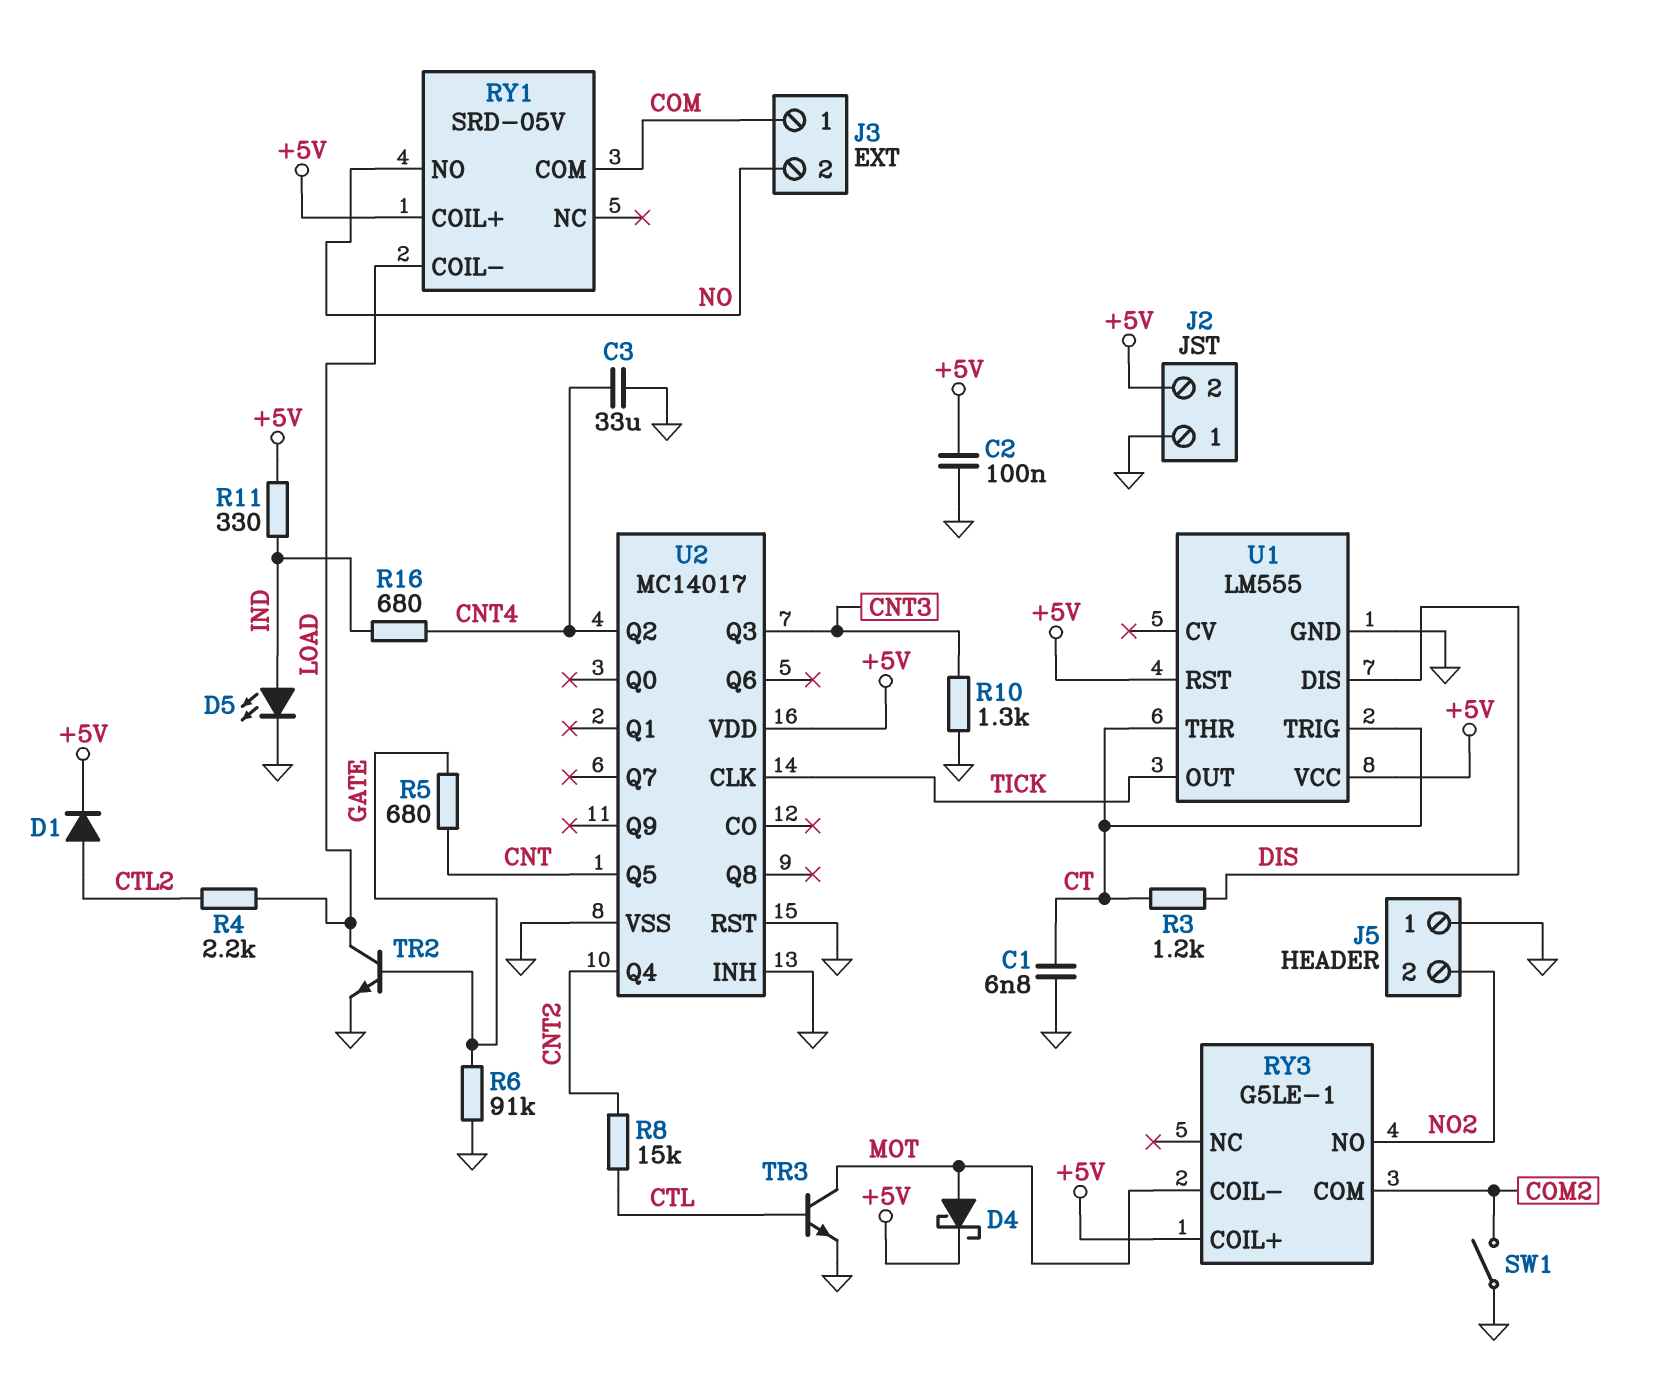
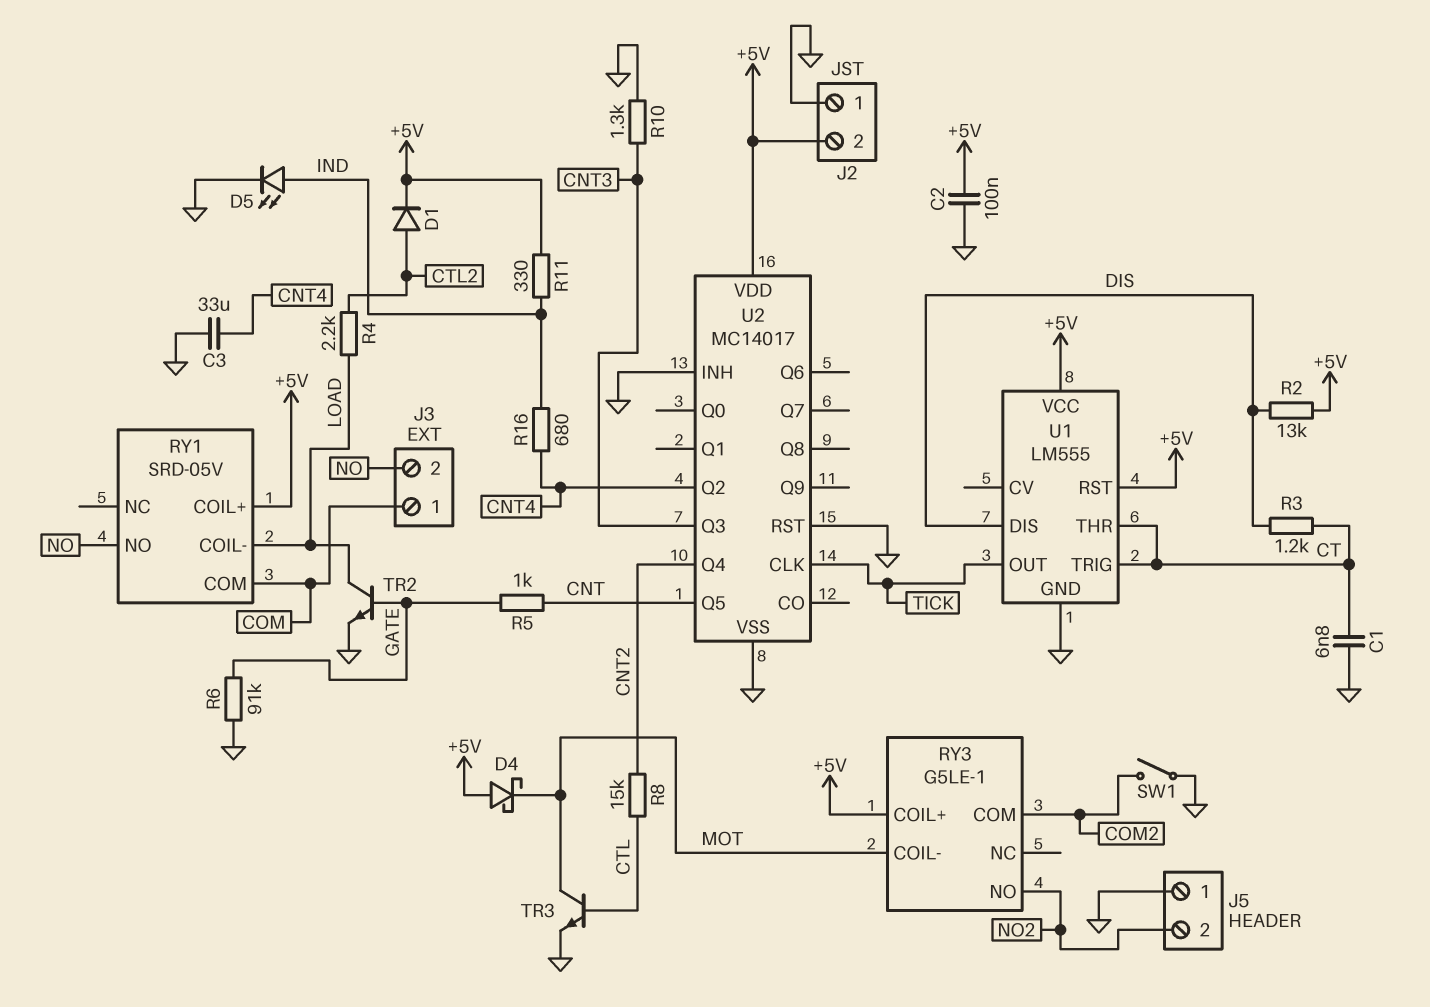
D4: schottky (A MOT, K +5V) -> schottky (A +5V, K MOT)
R2: none -> 13k (+5V, DIS)
R5: 680 (CNT, GATE) -> 1k (CNT, GATE)

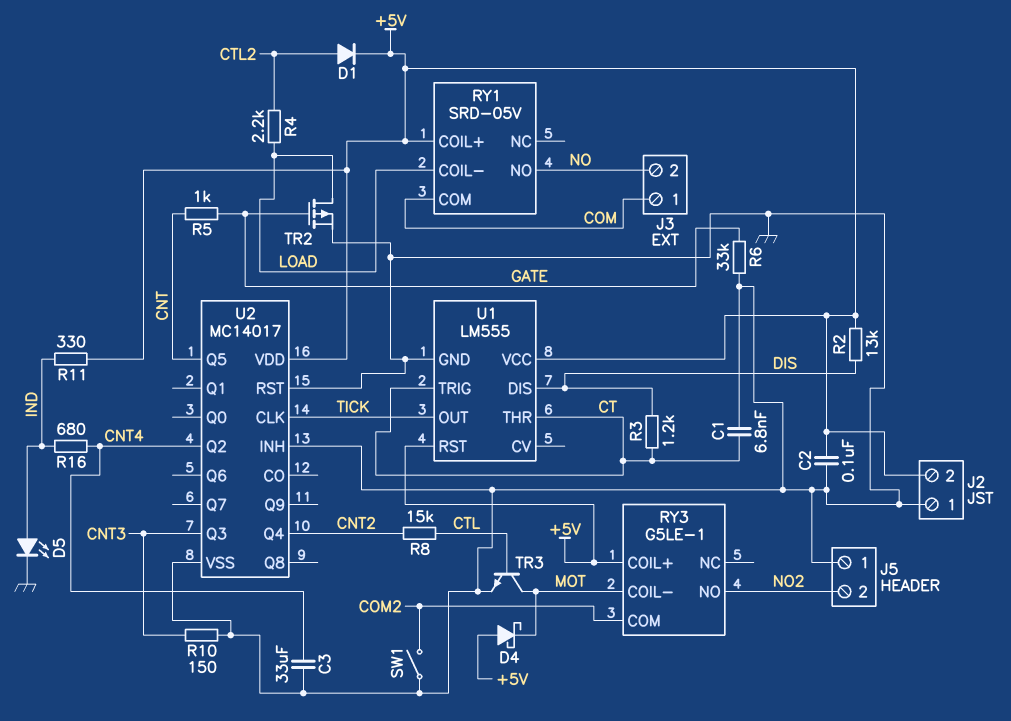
R6: 91k (GATE, GND) -> 33k (GATE, GND)
R10: 1.3k (CNT3, GND) -> 150 (CNT3, GND)
TR2: NPN (B GATE, C LOAD, E GND) -> PMOS (G GATE, D LOAD, S GND)

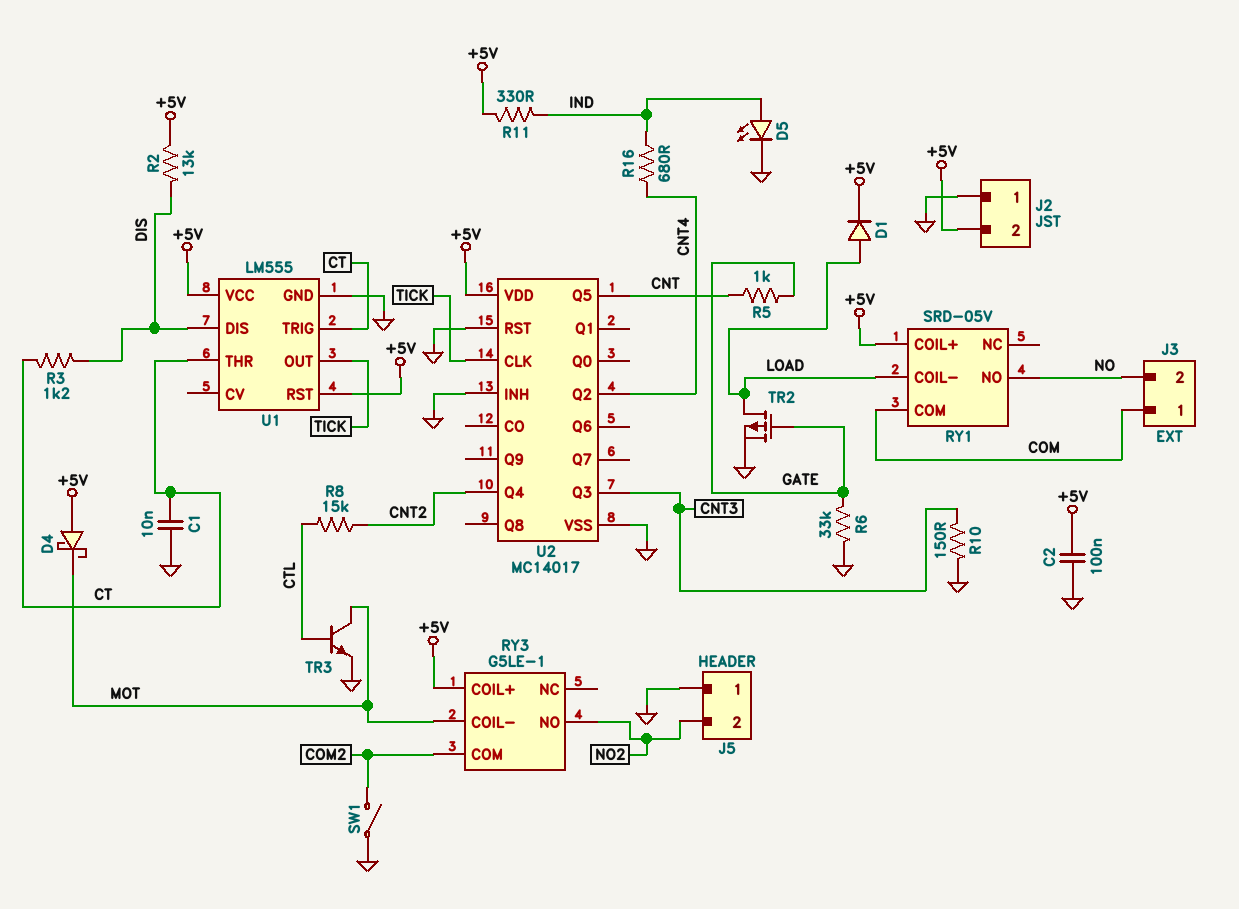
C1: 6.8nF (CT, GND) -> 10nF (CT, GND)
C3: 33uF (CNT4, GND) -> none
D1: diode (A CTL2, K +5V) -> diode (A LOAD, K +5V)
R4: 2.2k (CTL2, LOAD) -> none

